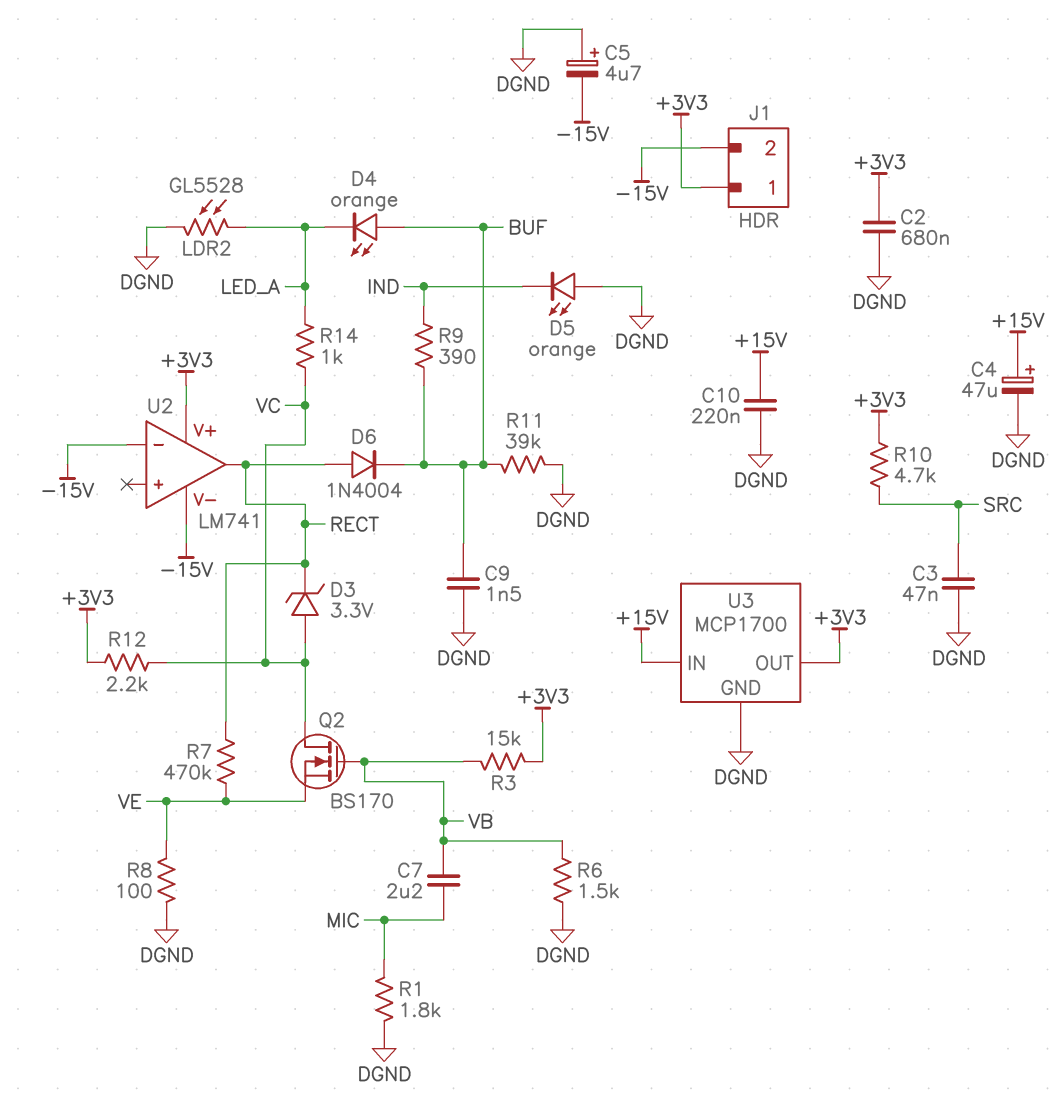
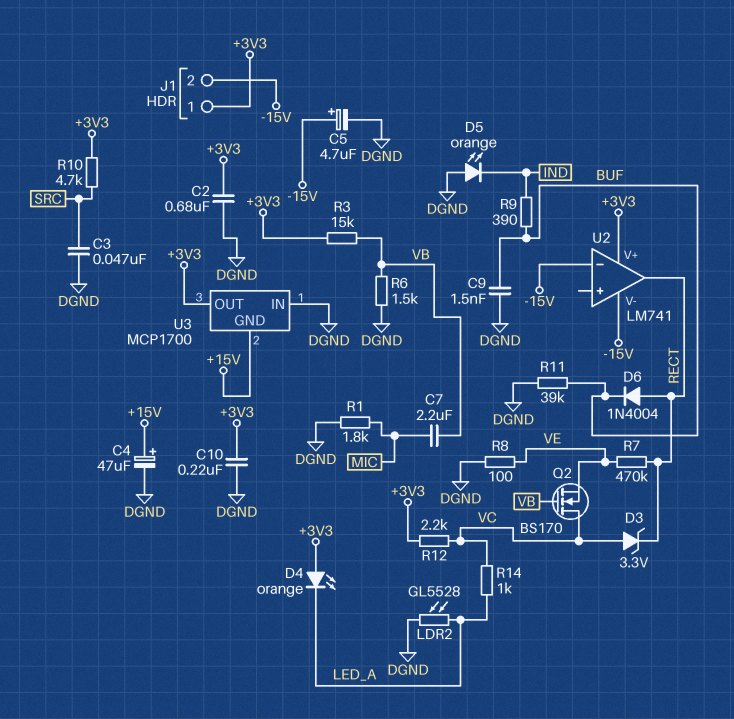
C5: 4.7uF (plus DGND, minus -15V) -> 4.7uF (plus -15V, minus DGND)
C10: 220nF (+15V, DGND) -> 220nF (+3V3, DGND)
D4: LED orange (A BUF, K LED_A) -> LED orange (A +3V3, K LED_A)
U3 pin GND: DGND -> +15V
U3 pin IN: +15V -> DGND

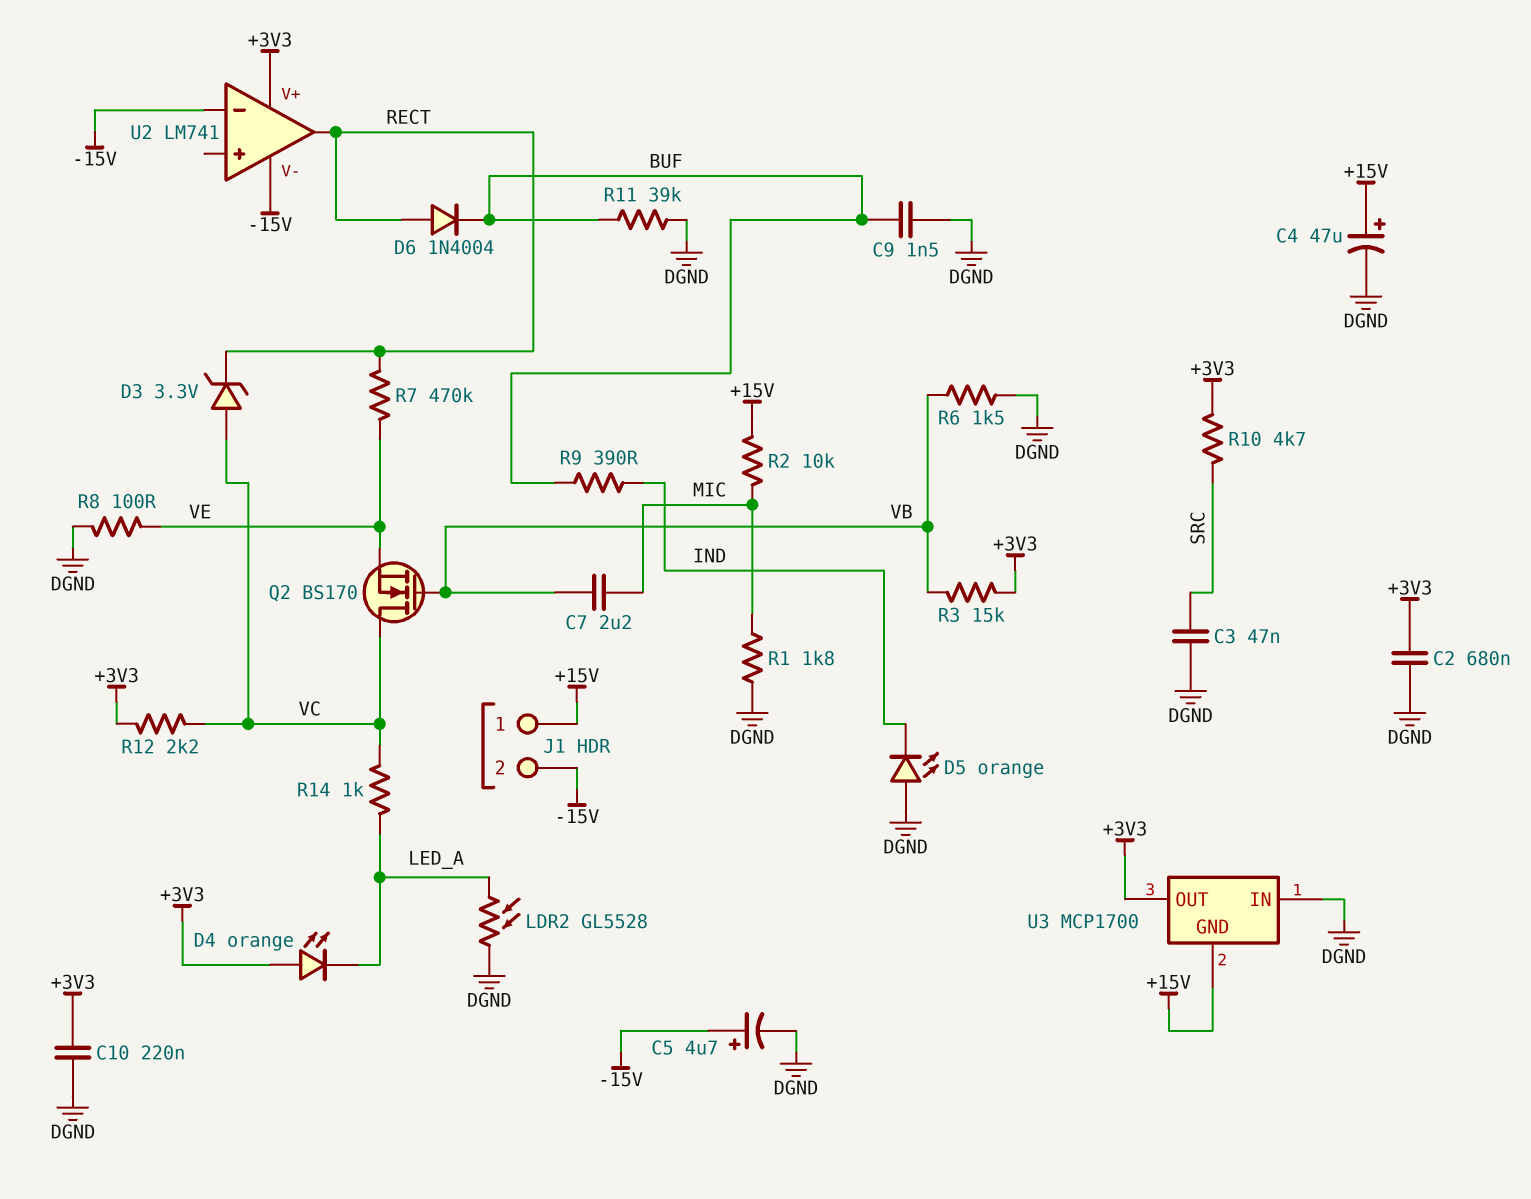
J1 pin 1: +3V3 -> +15V
R2: none -> 10k (+15V, MIC)

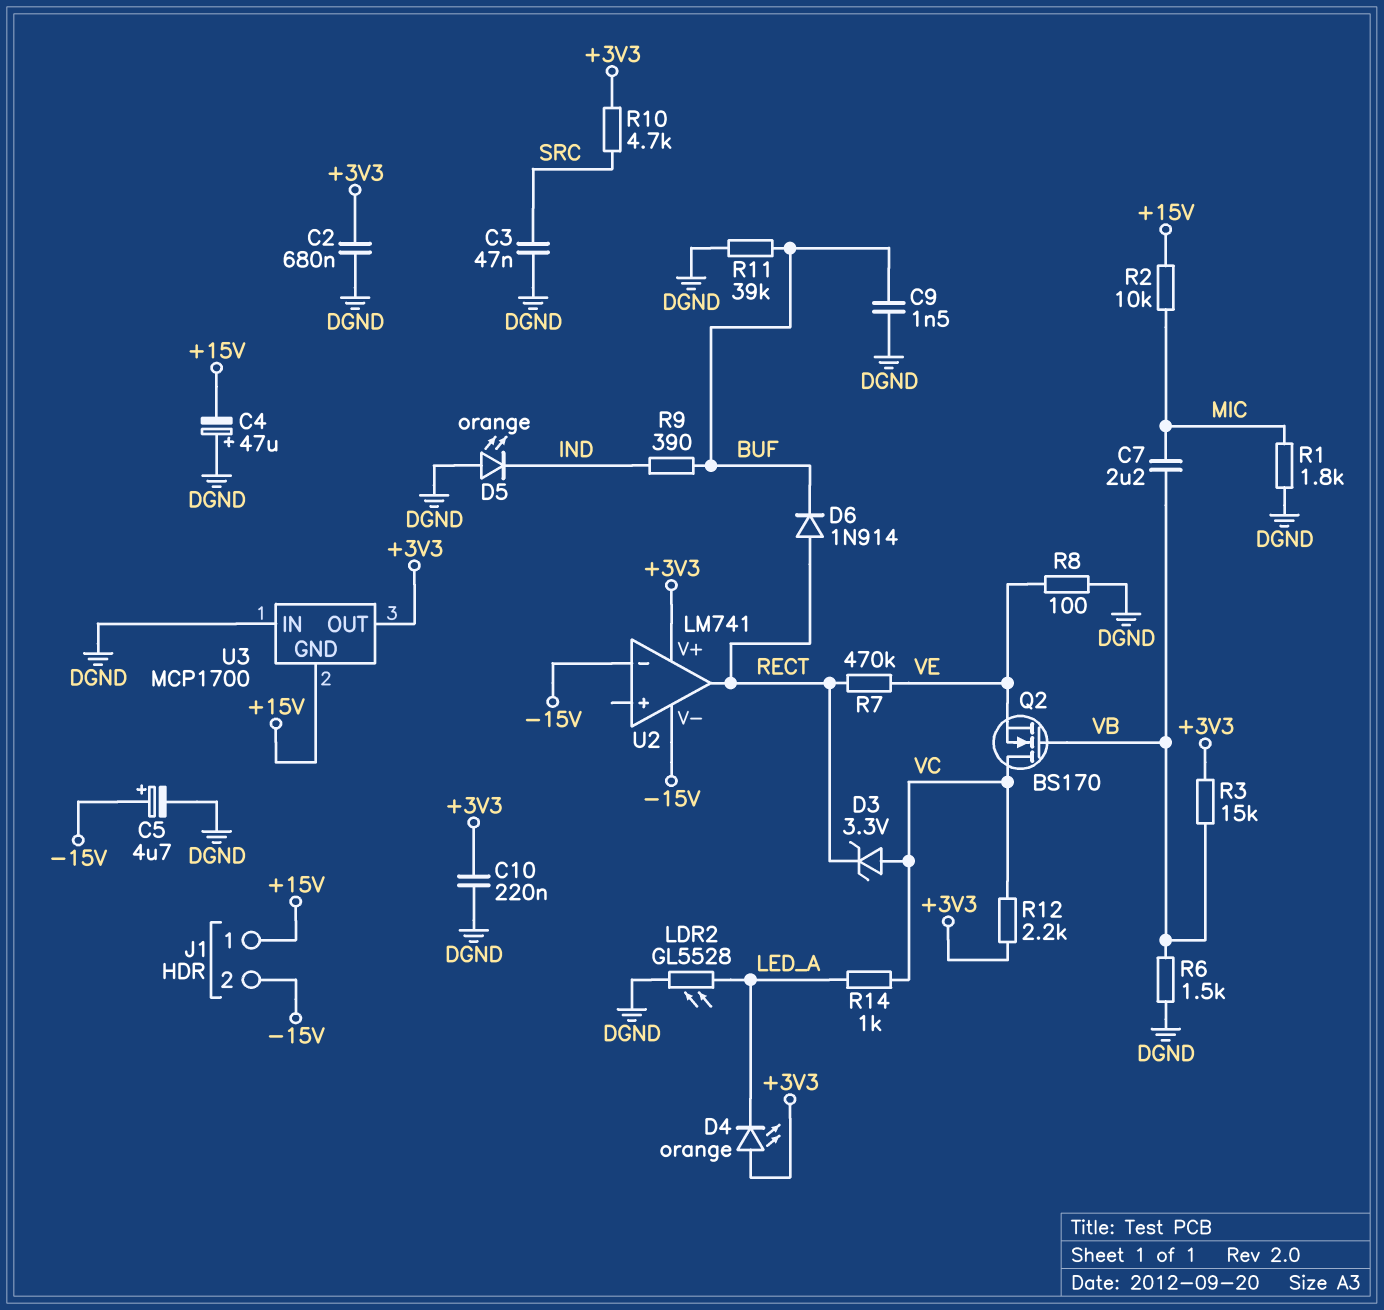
C4: 47uF (plus +15V, minus DGND) -> 47uF (plus DGND, minus +15V)
D6: diode 1N4004 (A RECT, K BUF) -> diode 1N914 (A RECT, K BUF)

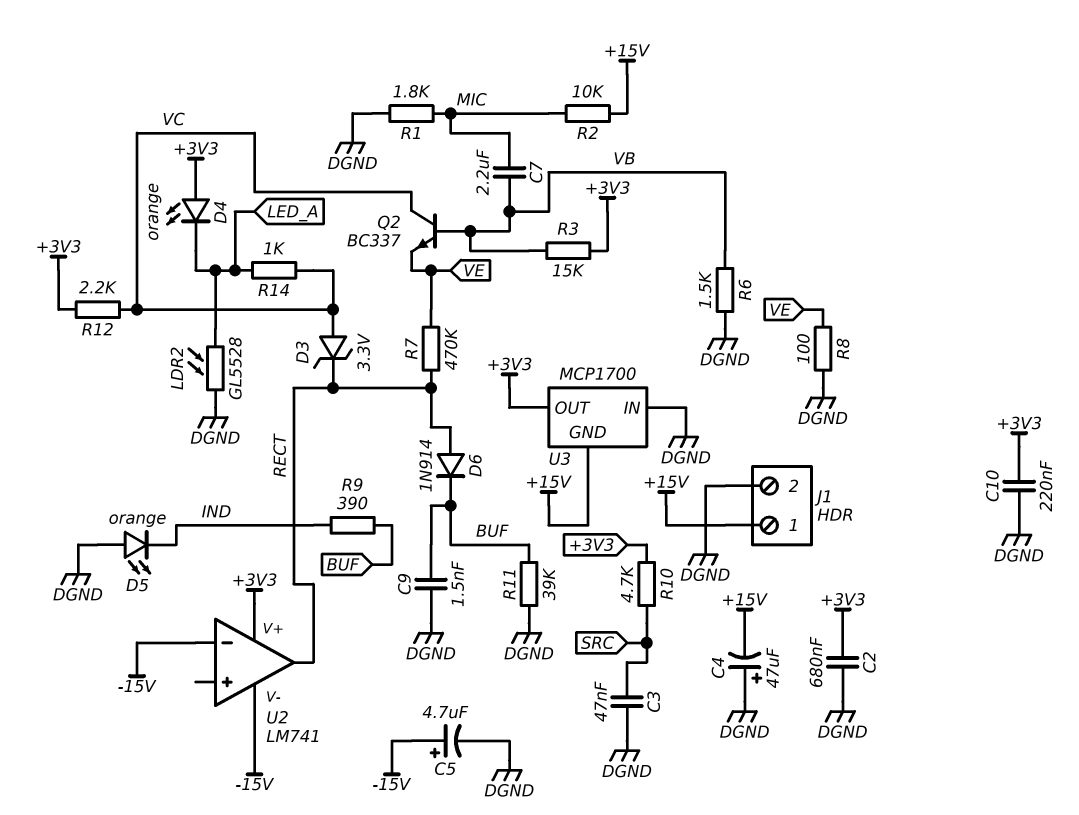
J1 pin 2: -15V -> DGND
Q2: NMOS BS170 (G VB, D VC, S VE) -> NPN BC337 (B VB, C VC, E VE)

